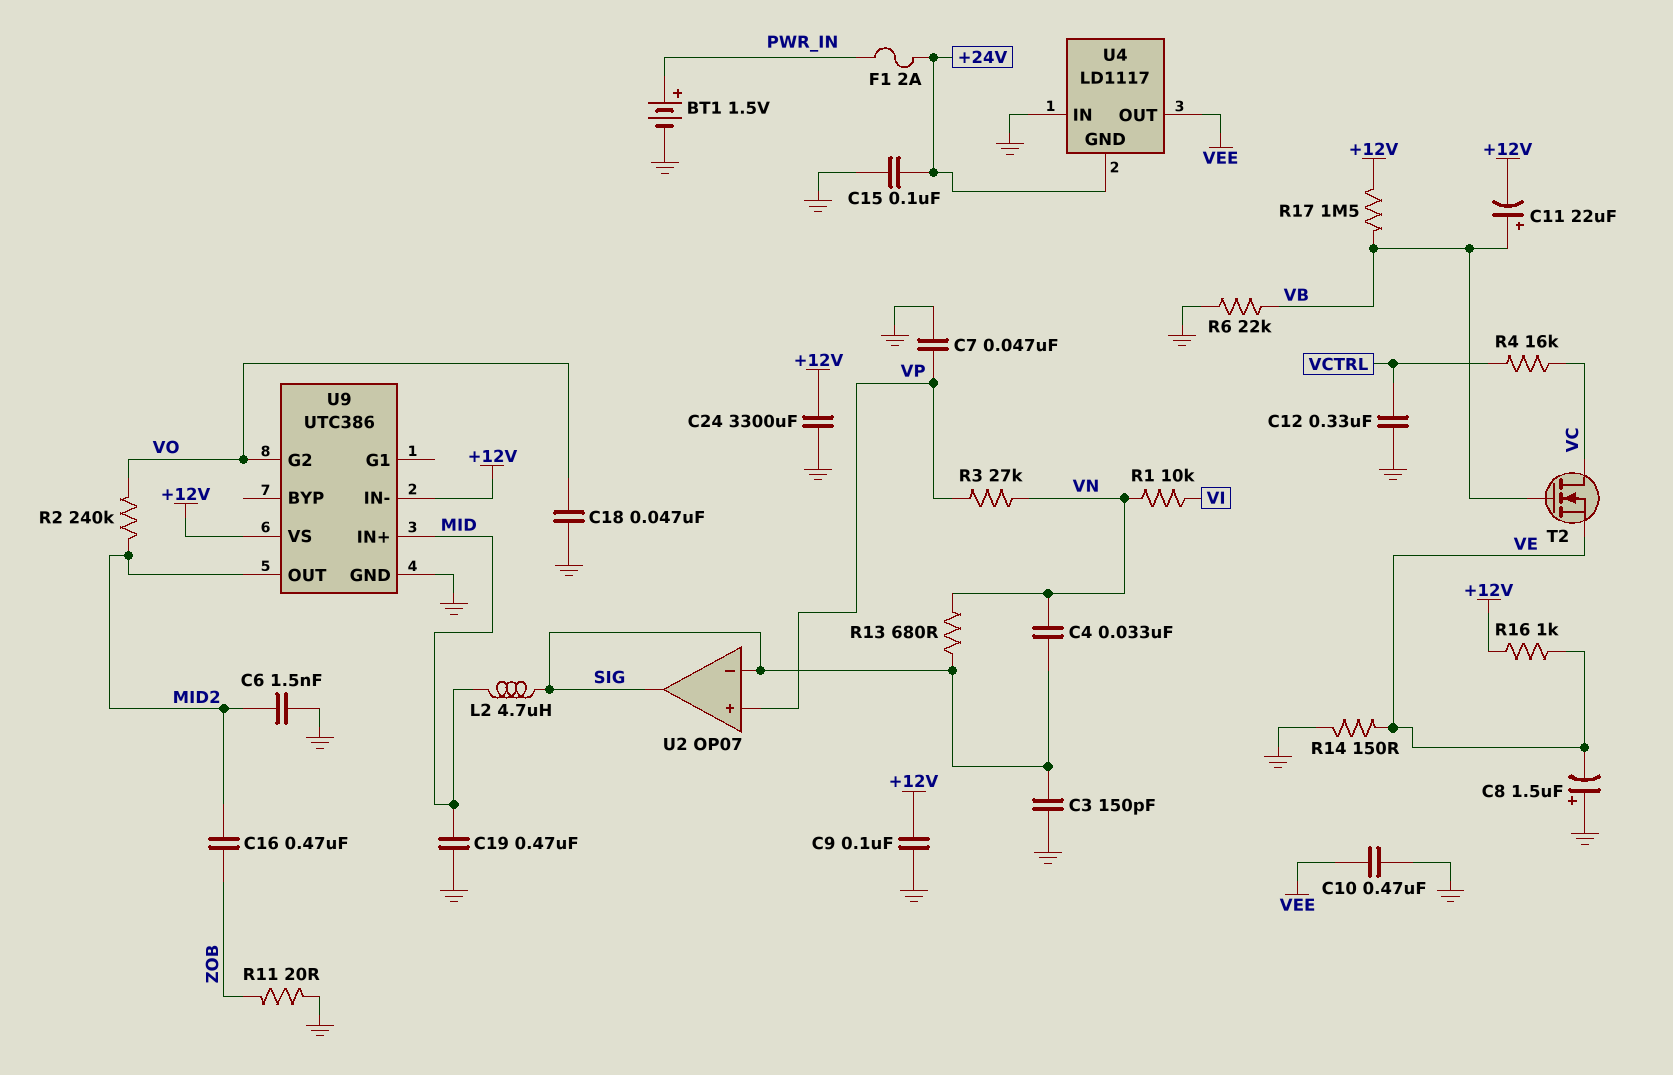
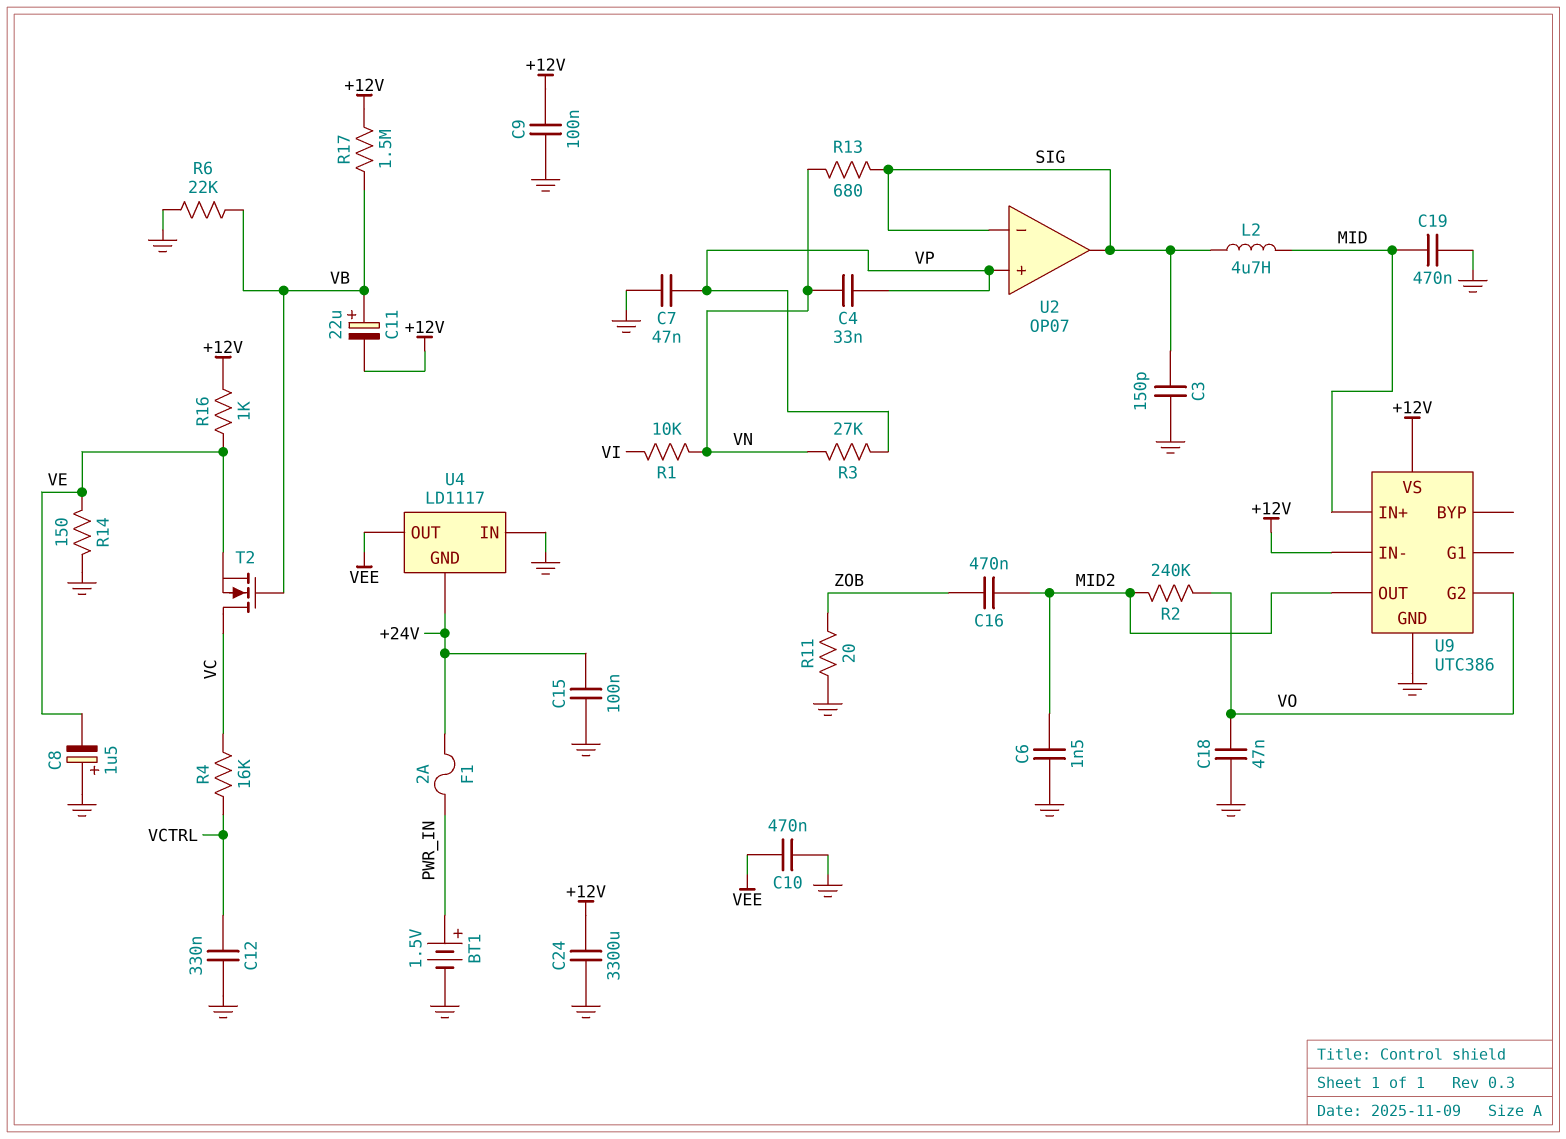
C4: 33nF (SIG, VN) -> 33nF (VN, VP)

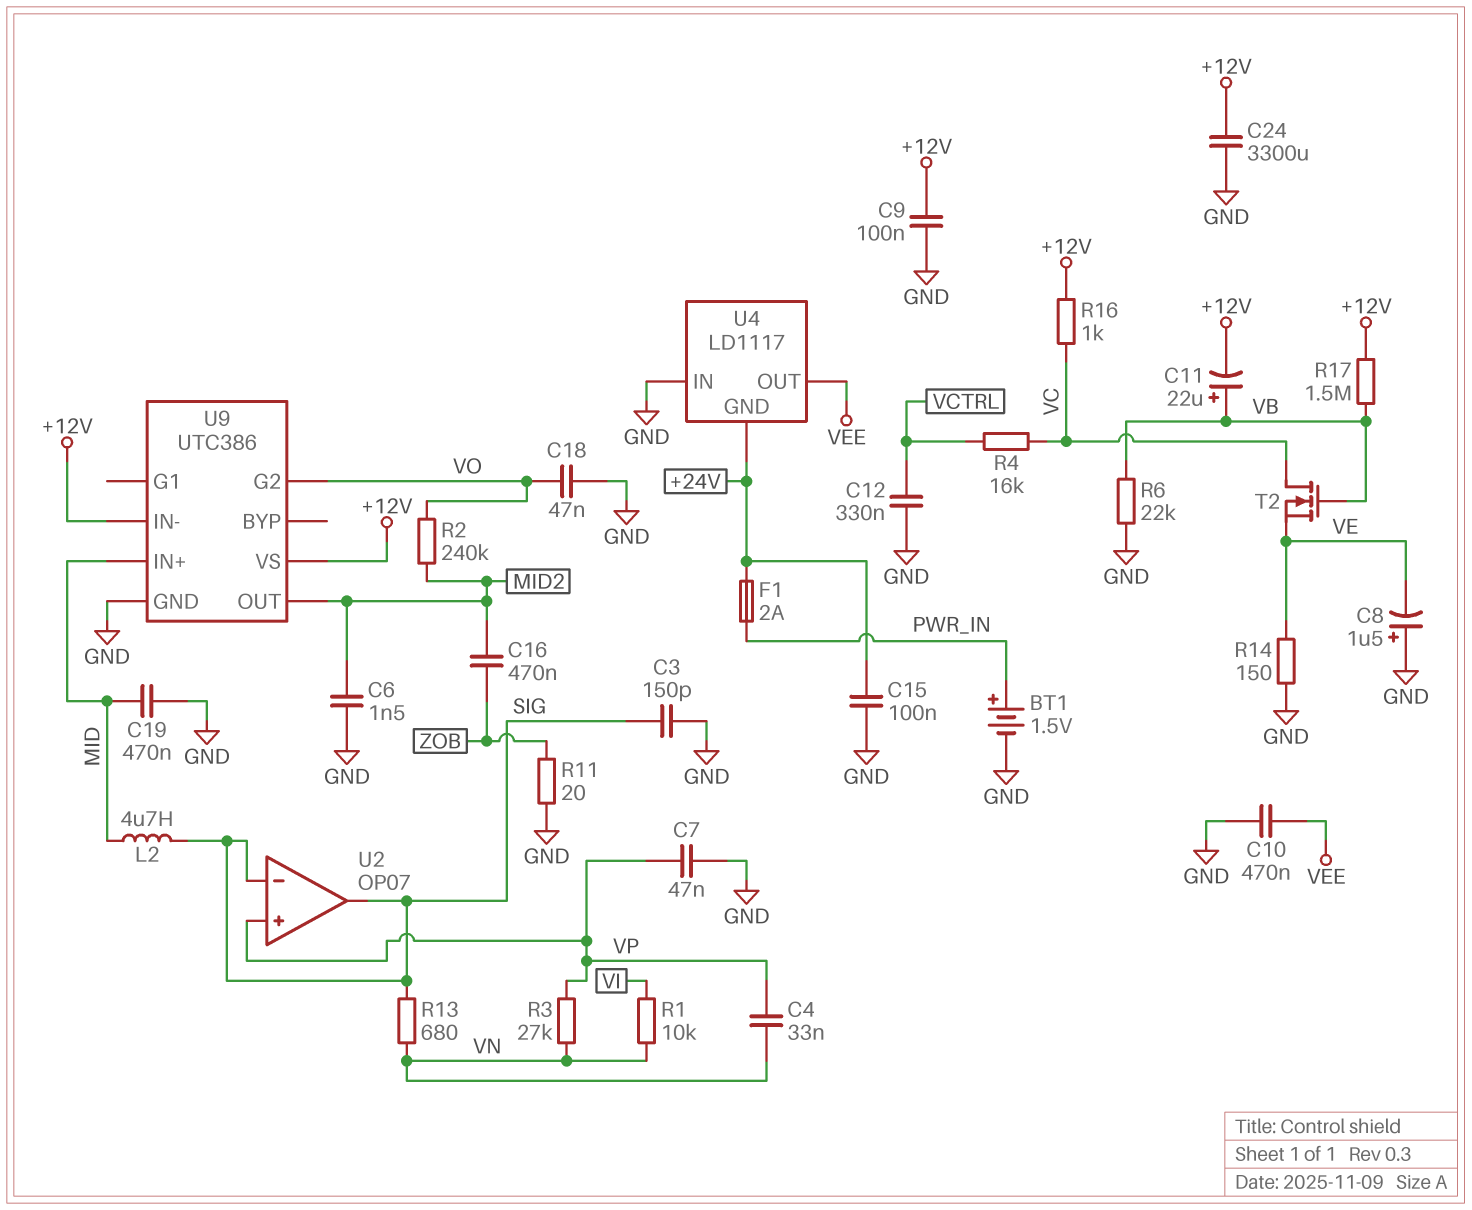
R16: 1k (+12V, VE) -> 1k (+12V, VC)

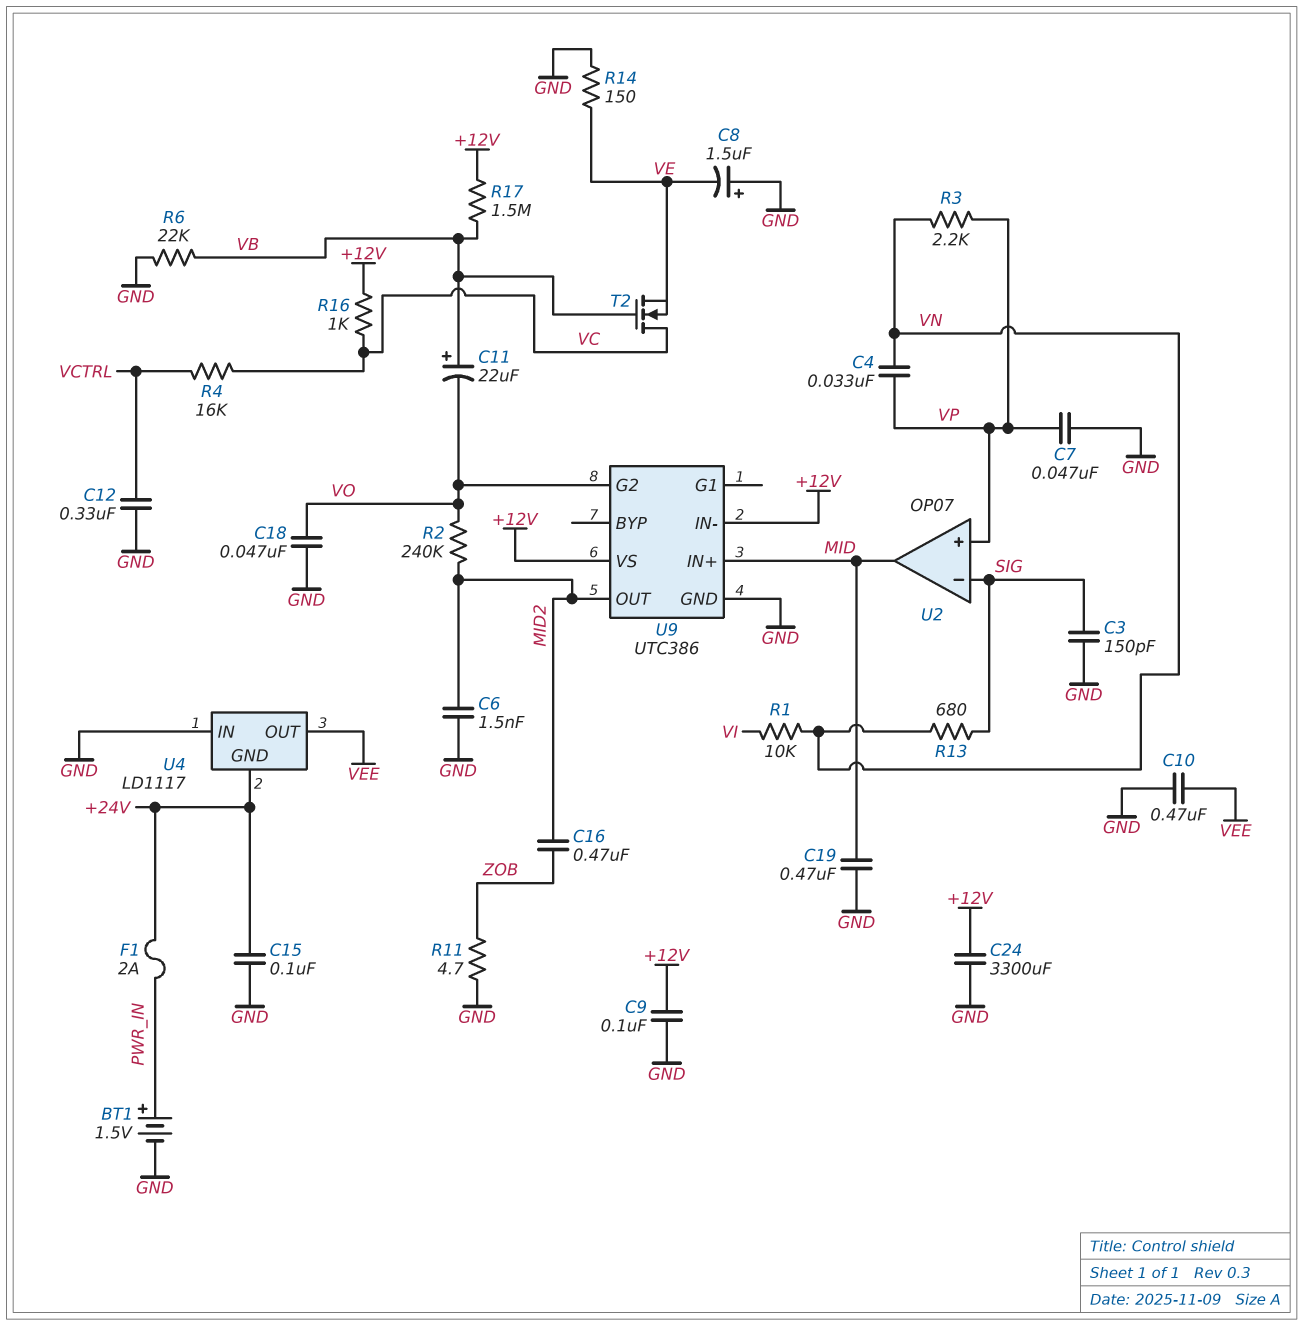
C11: 22uF (plus VB, minus +12V) -> 22uF (plus VB, minus VO)
L2: 4.7uH (MID, SIG) -> none
R3: 27k (VN, VP) -> 2.2k (VN, VP)
R11: 20 (GND, ZOB) -> 4.7 (GND, ZOB)
U2 pin out: SIG -> MID

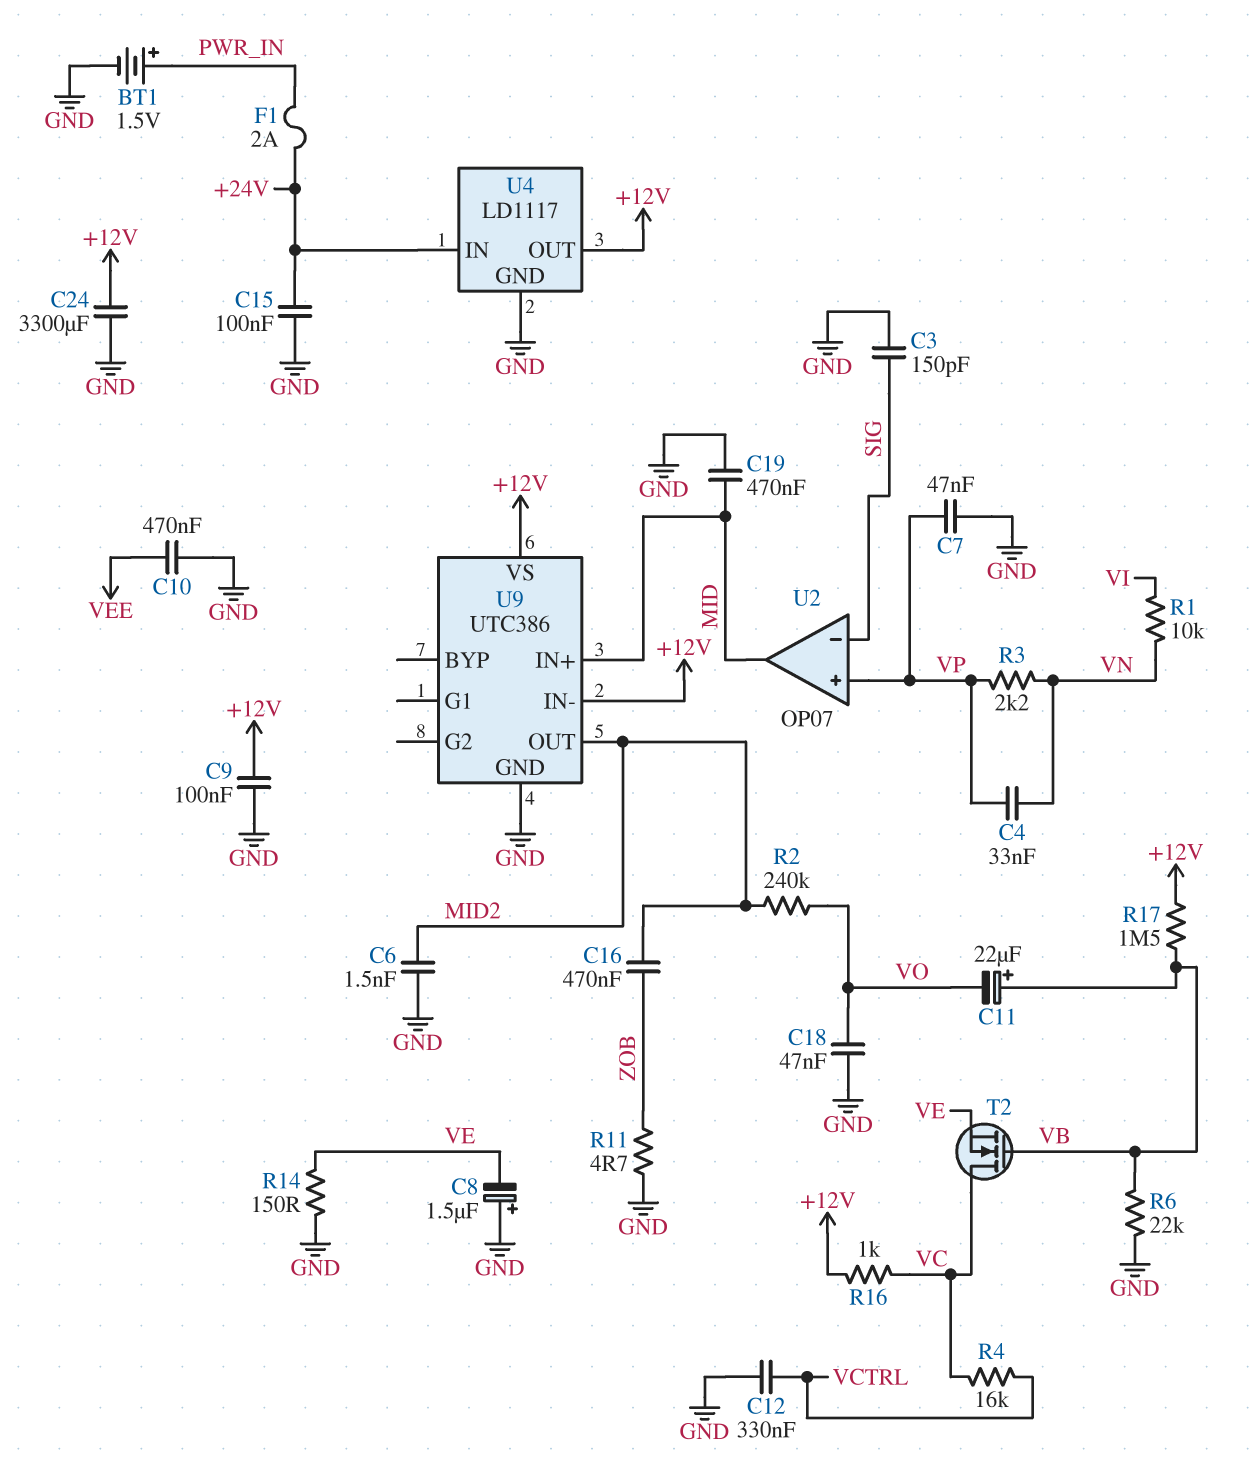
R13: 680 (SIG, VN) -> none
U4 pin GND: +24V -> GND
U4 pin IN: GND -> +24V
U4 pin OUT: VEE -> +12V
U9 pin G2: VO -> none

